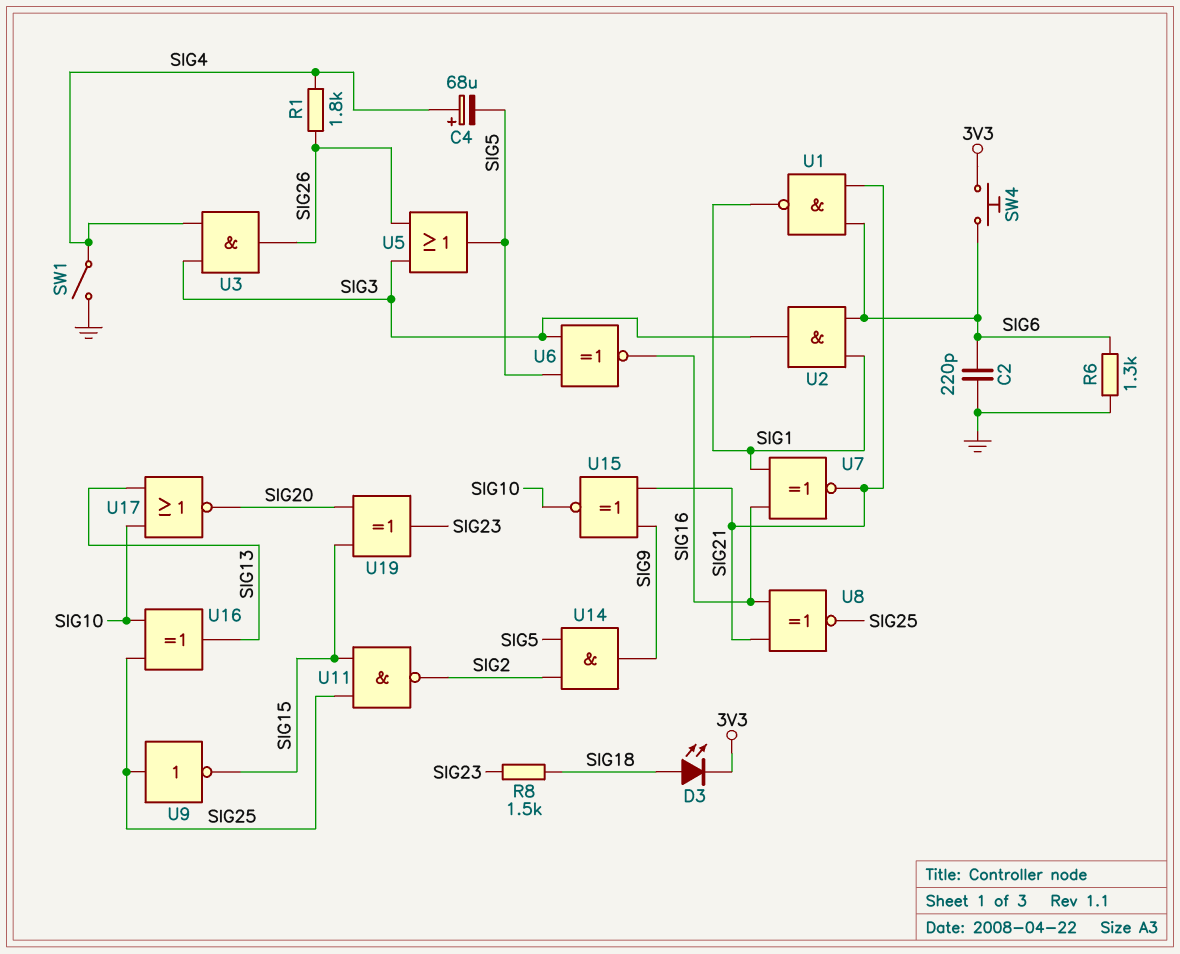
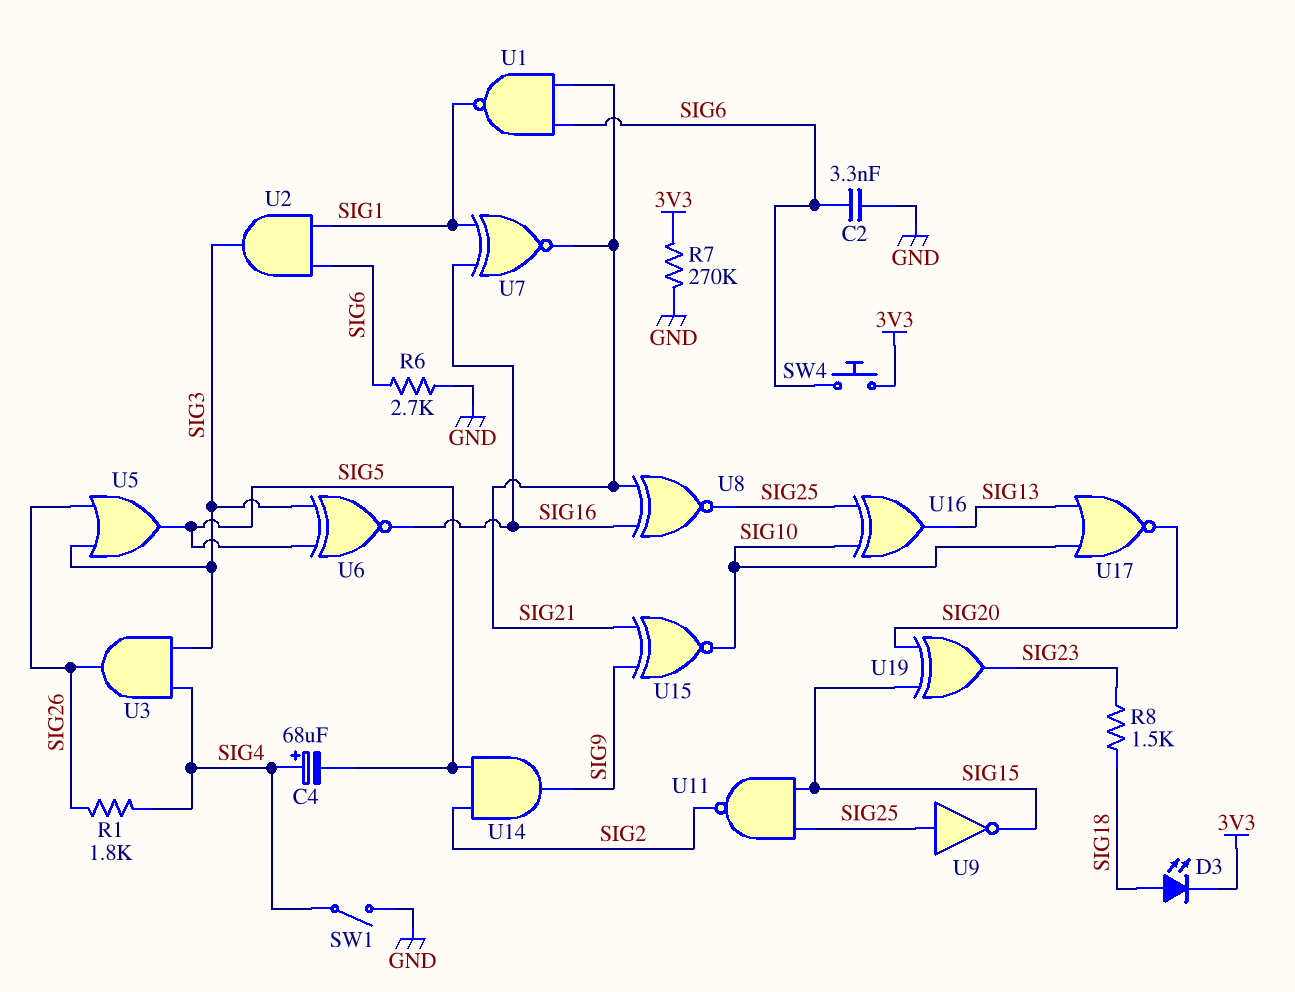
C2: 220pF (GND, SIG6) -> 3.3nF (GND, SIG6)
R6: 1.3k (GND, SIG6) -> 2.7k (GND, SIG6)
R7: none -> 270k (3V3, GND)

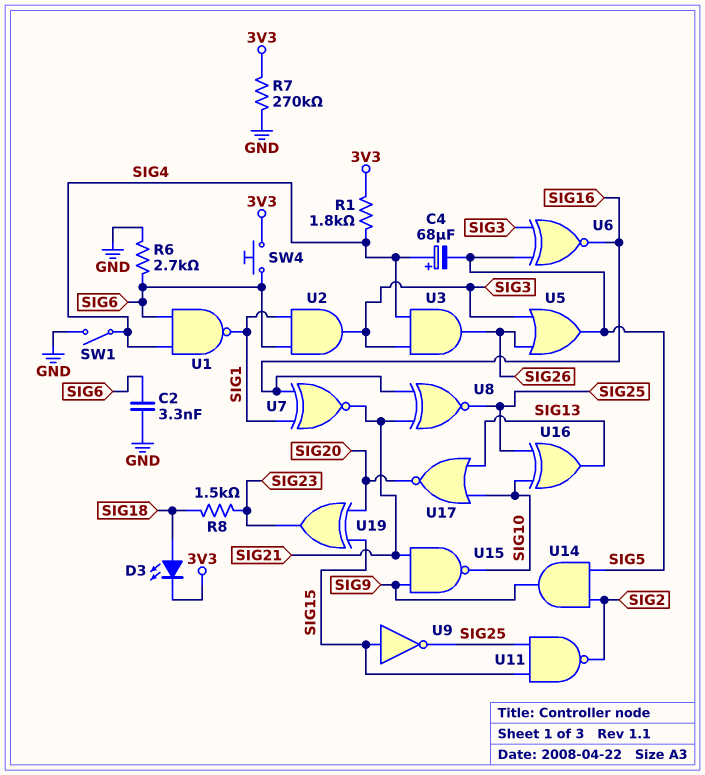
R1: 1.8k (SIG4, SIG26) -> 1.8k (3V3, SIG4)
U1: NAND (in SIG6, in SIG21, out SIG1) -> NAND (in SIG4, in SIG6, out SIG1)
U9: NOT (in SIG25, out SIG15) -> NOT (in SIG15, out SIG25)
U15: XNOR (in SIG9, in SIG21, out SIG10) -> NAND (in SIG9, in SIG21, out SIG10)

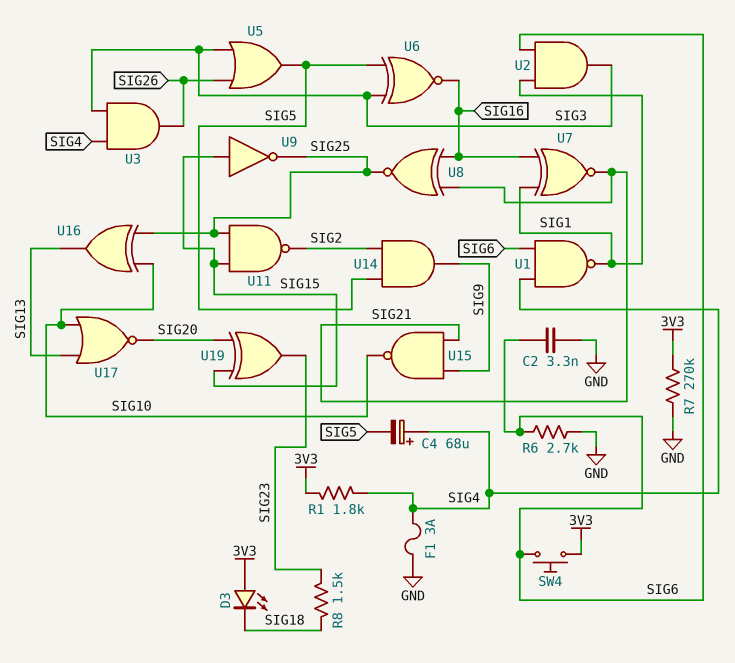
D3: LED (A SIG18, K 3V3) -> LED (A 3V3, K SIG18)
F1: none -> 3A (GND, SIG4)
SW1: switch (GND, SIG4) -> none

